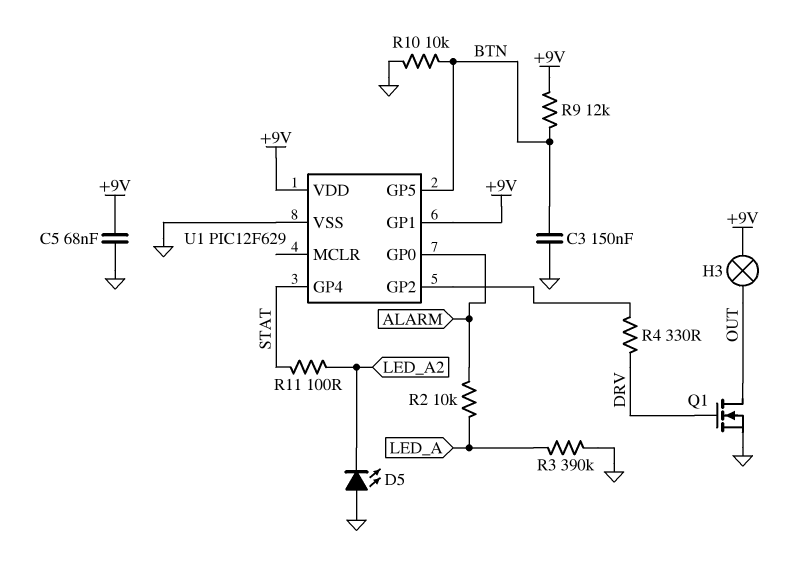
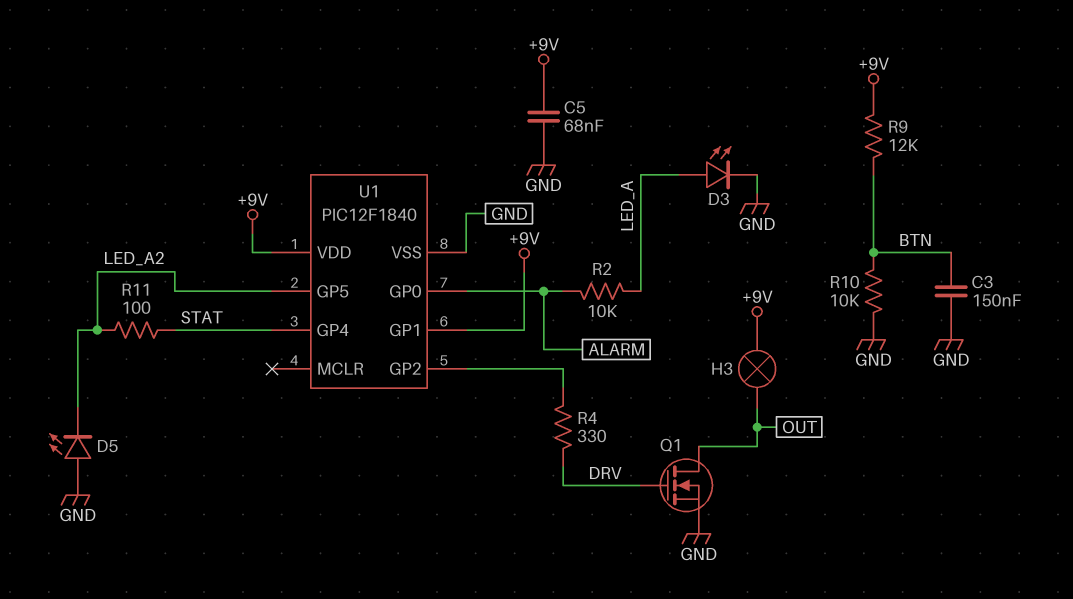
D3: none -> LED (A LED_A, K GND)
R3: 390k (GND, LED_A) -> none
U1: PIC12F629 -> PIC12F1840
U1 pin GP5: BTN -> LED_A2

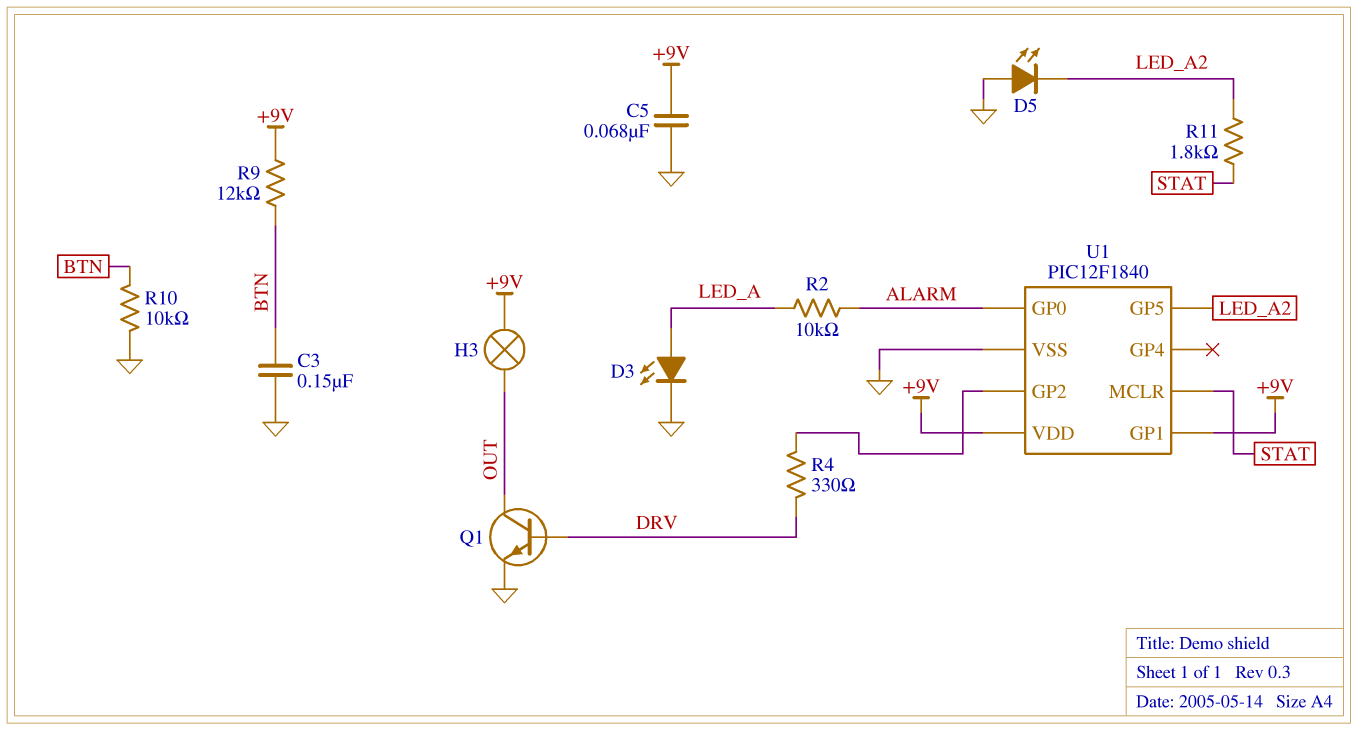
Q1: NMOS (G DRV, D OUT, S GND) -> NPN (B DRV, C OUT, E GND)
R11: 100 (LED_A2, STAT) -> 1.8k (LED_A2, STAT)
U1 pin GP4: STAT -> none
U1 pin MCLR: none -> STAT

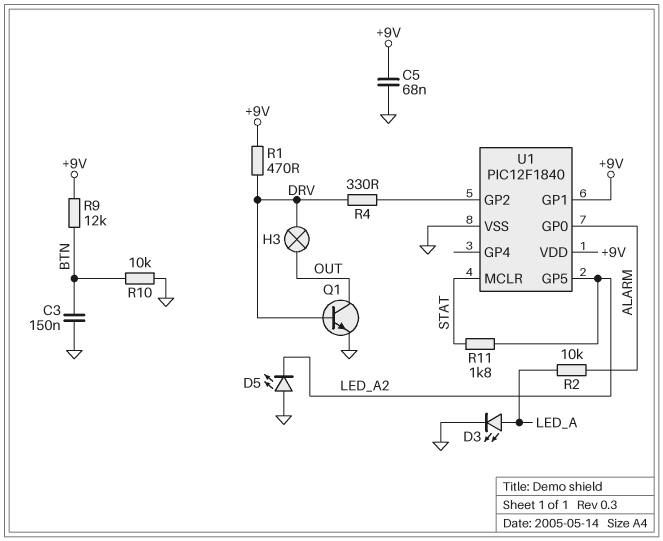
H3: lamp (+9V, OUT) -> lamp (DRV, OUT)
R1: none -> 470 (+9V, DRV)

